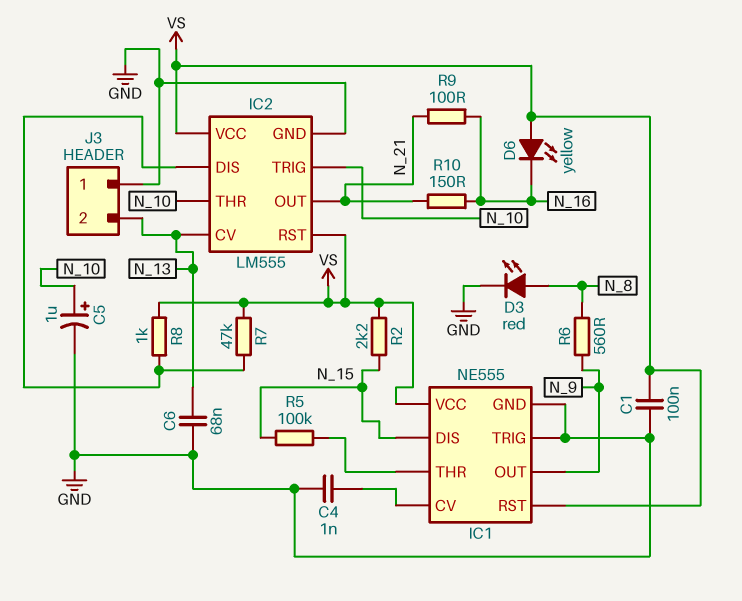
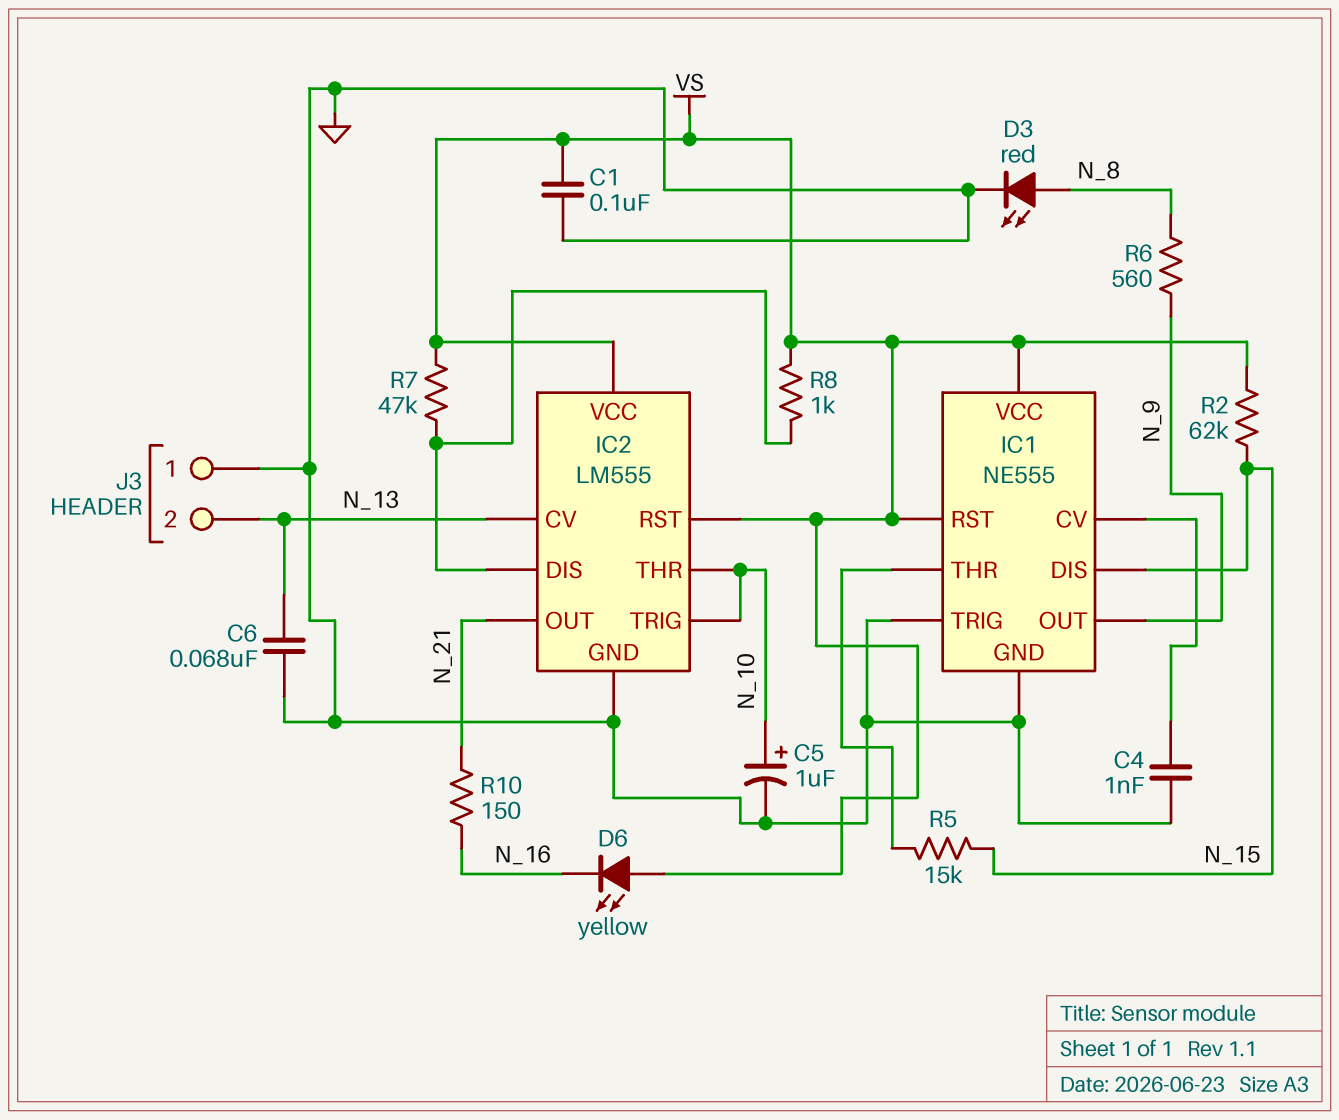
R2: 2.2k (N_15, VS) -> 62k (N_15, VS)
R5: 100k (IC1/THR, N_15) -> 15k (IC1/THR, N_15)
R9: 100 (N_16, N_21) -> none

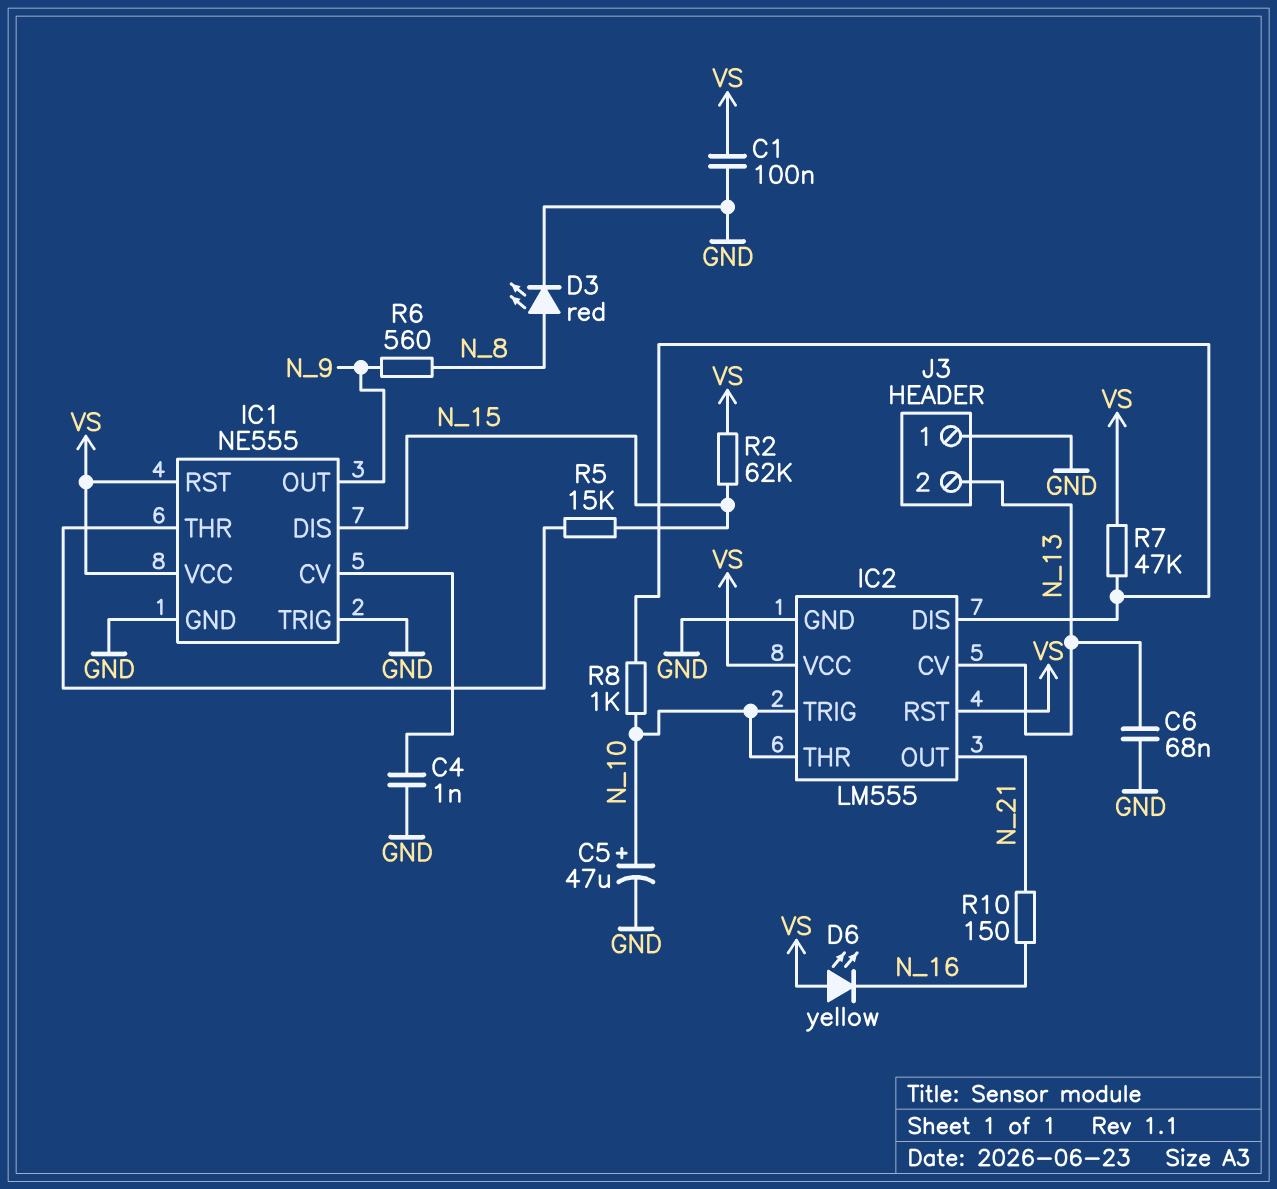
C5: 1uF (plus N_10, minus GND) -> 47uF (plus N_10, minus GND)
R8: 1k (IC2/DIS, VS) -> 1k (IC2/DIS, N_10)

